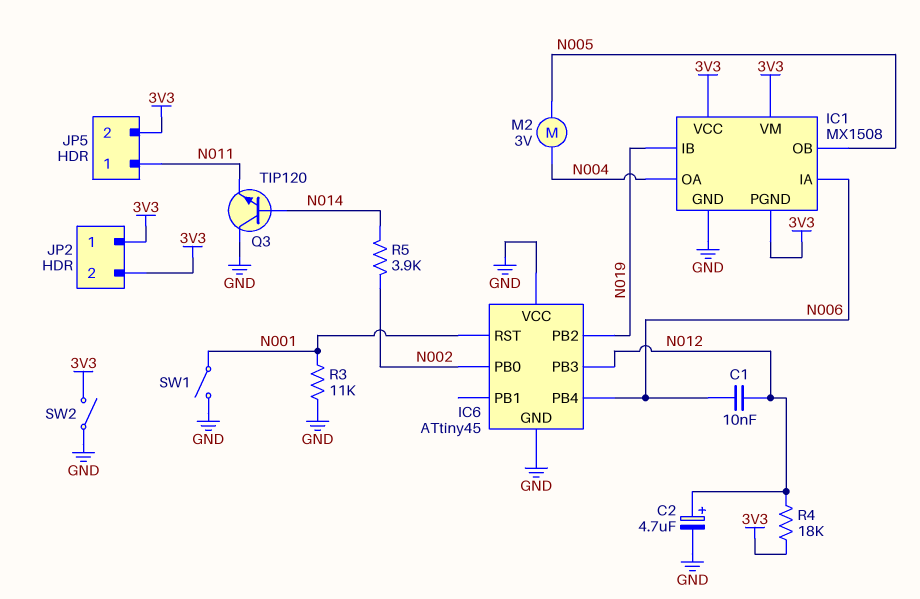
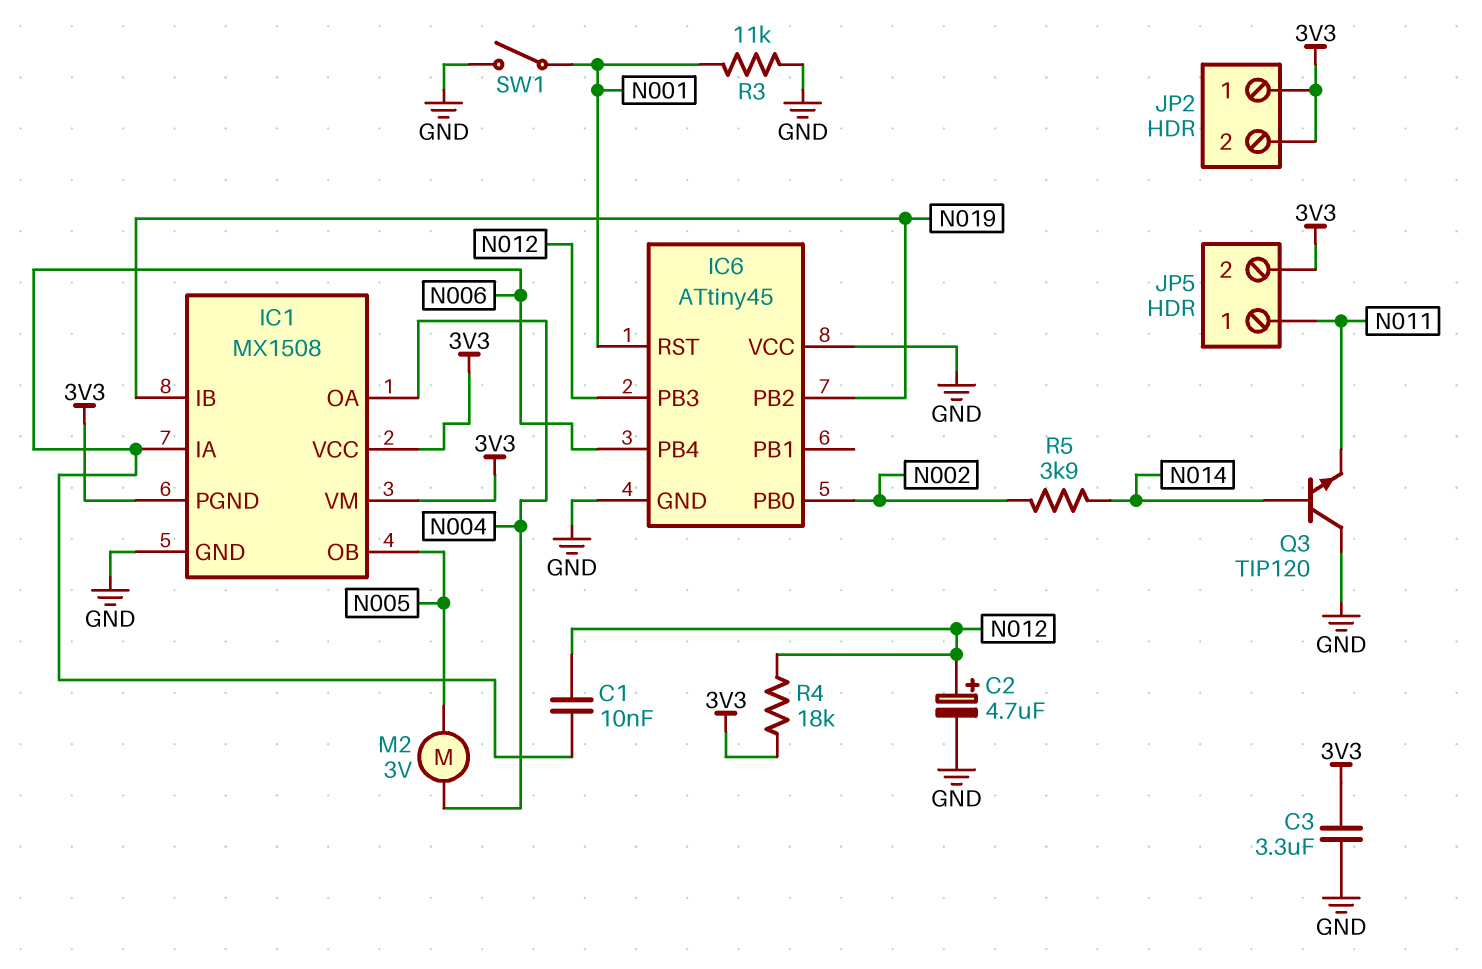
C3: none -> 3.3uF (3V3, GND)
SW2: switch (3V3, GND) -> none

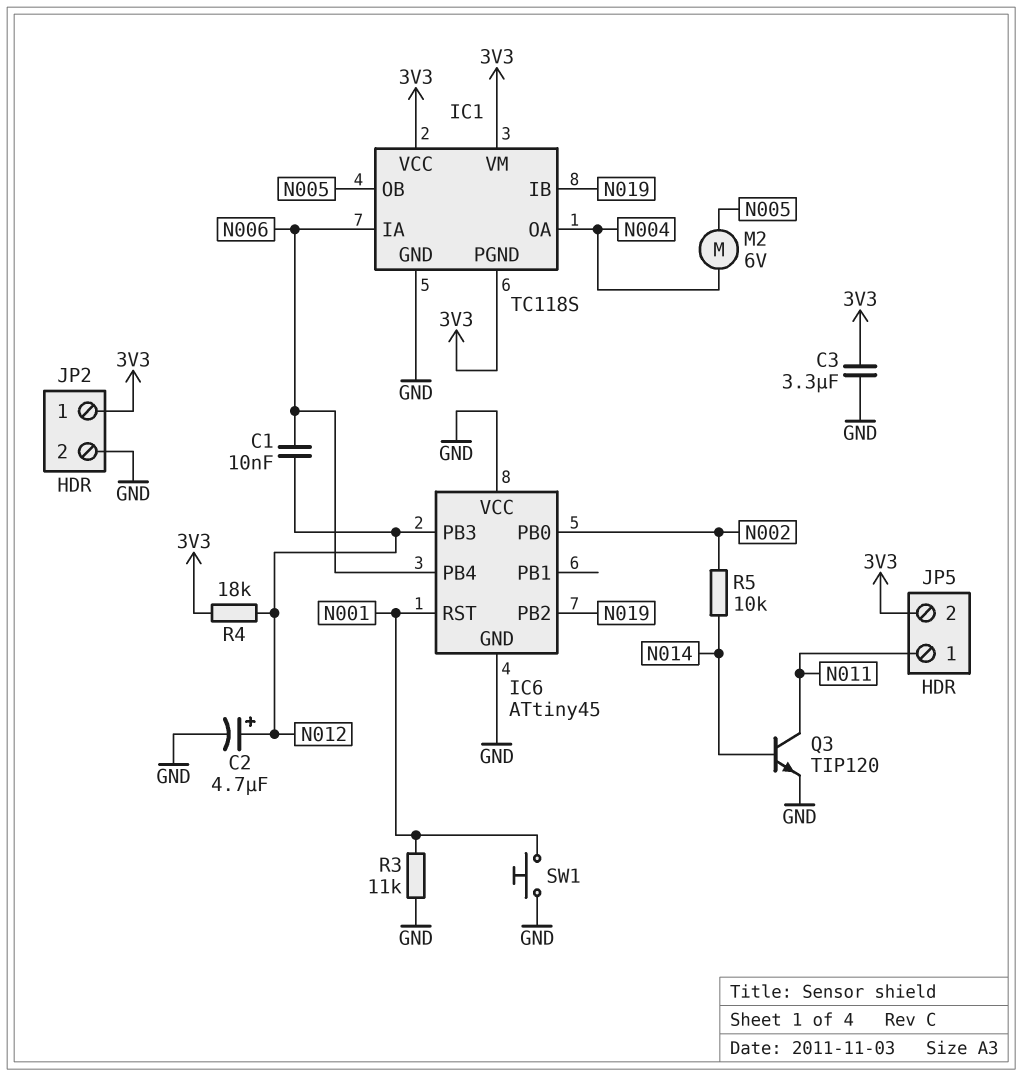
IC1: MX1508 -> TC118S
JP2 pin 2: 3V3 -> GND
M2: motor 3V (N004, N005) -> motor 6V (N004, N005)
Q3: NPN TIP120 (B N014, C GND, E N011) -> NPN TIP120 (B N014, C N011, E GND)
R5: 3.9k (N002, N014) -> 10k (N002, N014)
SW1: switch (GND, N001) -> button (GND, N001)

